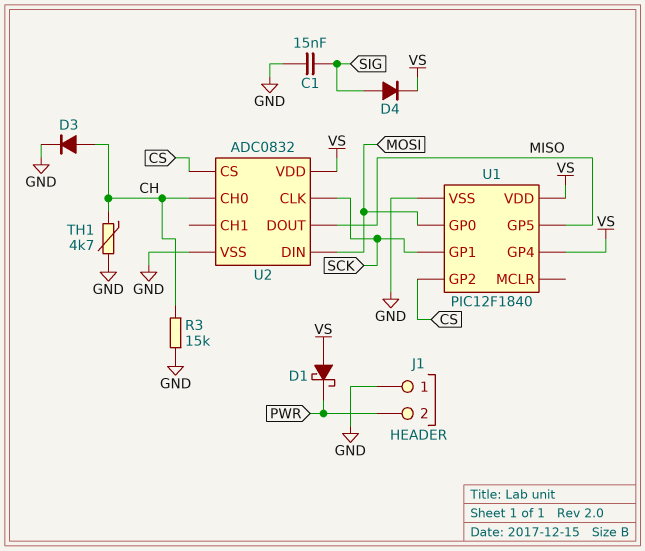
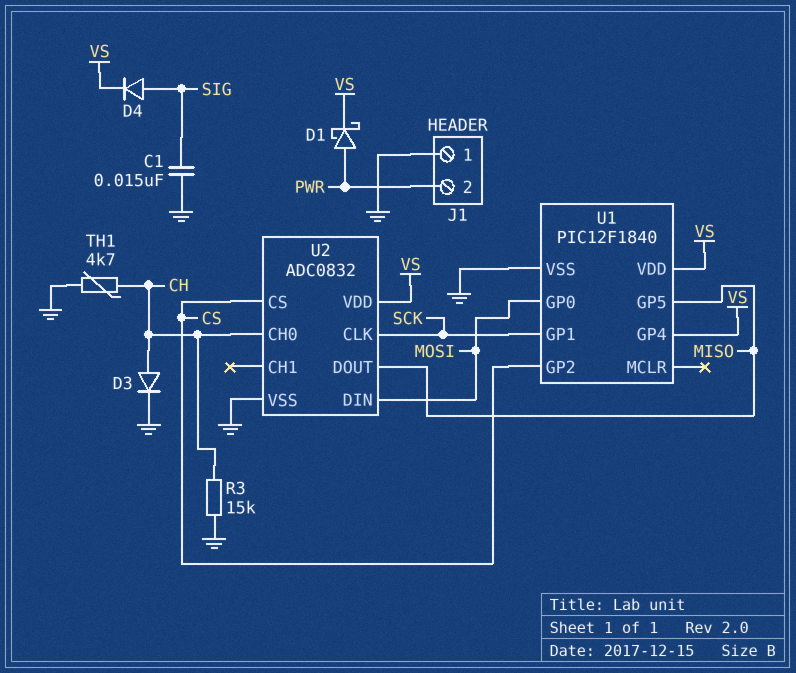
D1: schottky (A VS, K PWR) -> schottky (A PWR, K VS)

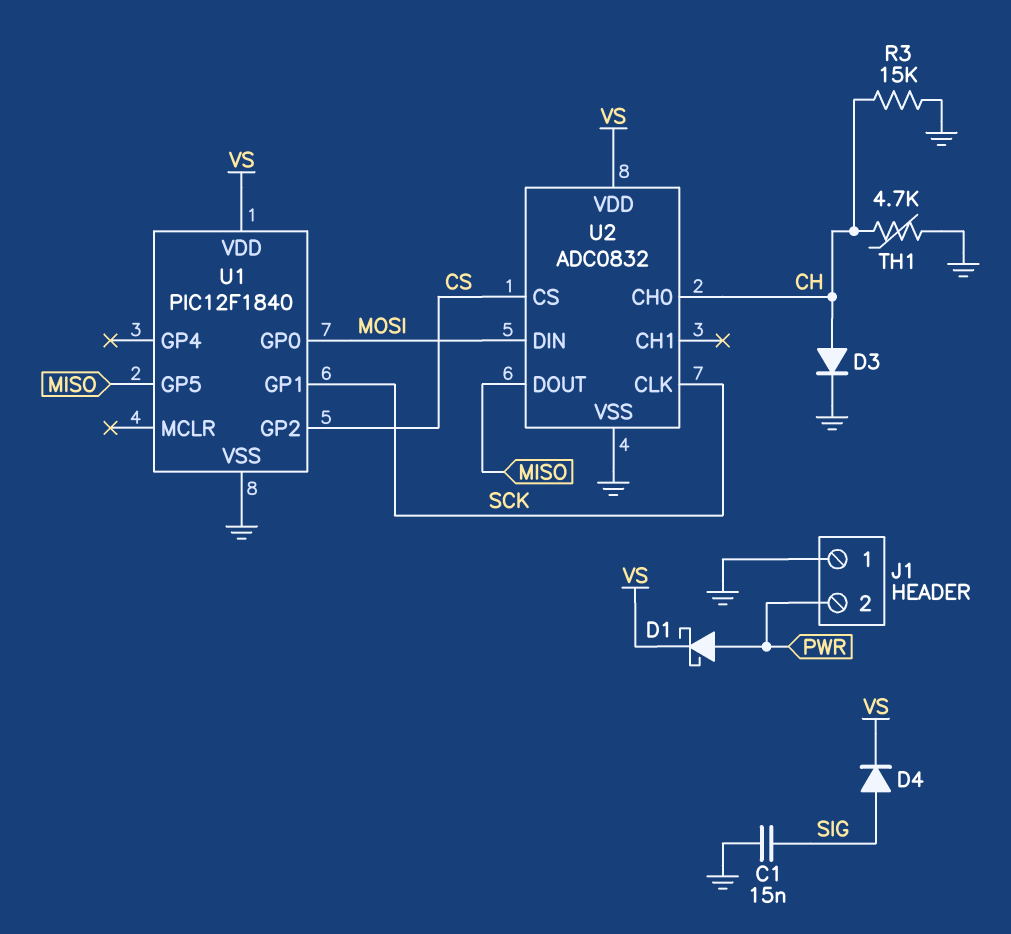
U1 pin GP4: VS -> none

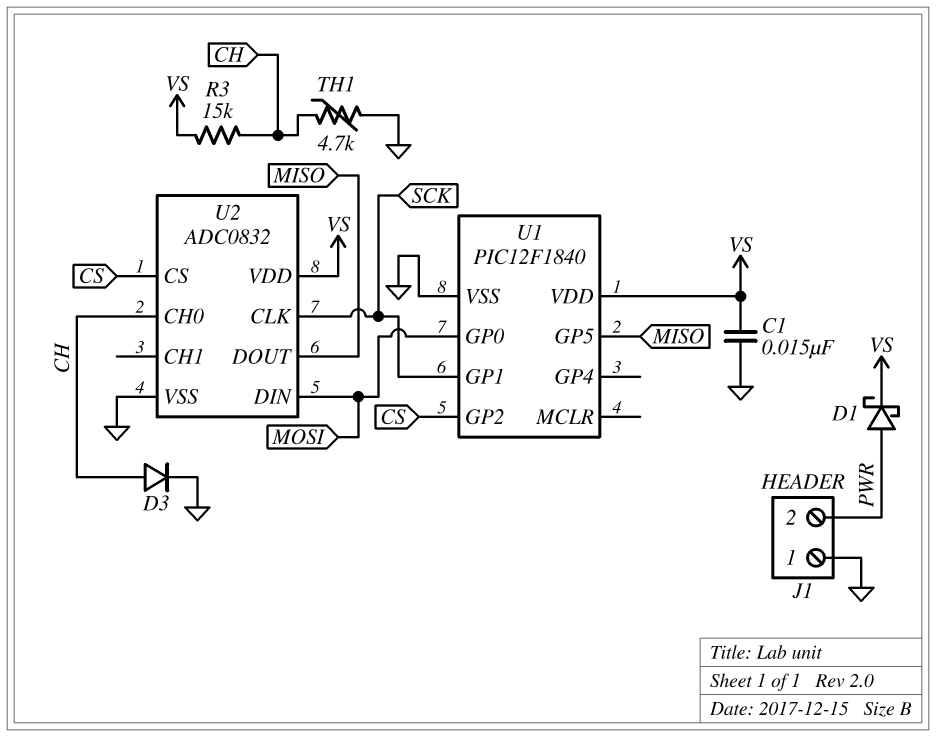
C1: 15nF (GND, SIG) -> 15nF (GND, VS)
D4: diode (A SIG, K VS) -> none
R3: 15k (CH, GND) -> 15k (CH, VS)

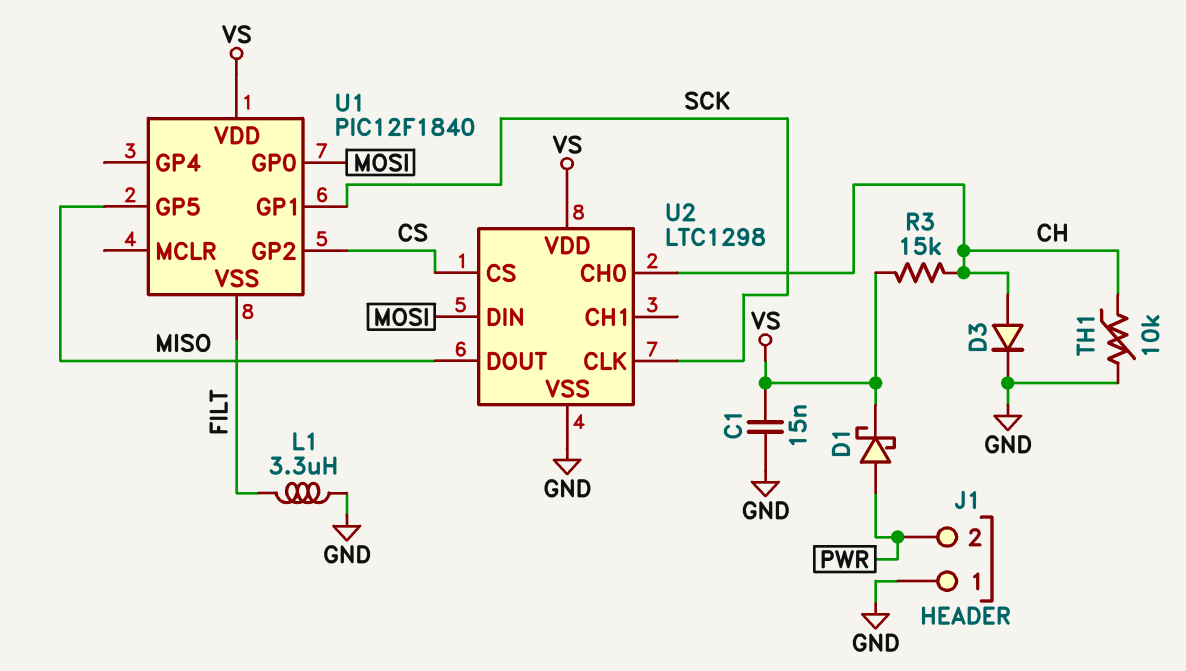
L1: none -> 3.3uH (FILT, GND)
TH1: 4.7k (CH, GND) -> 10k (CH, GND)
U1 pin VSS: GND -> FILT
U2: ADC0832 -> LTC1298

